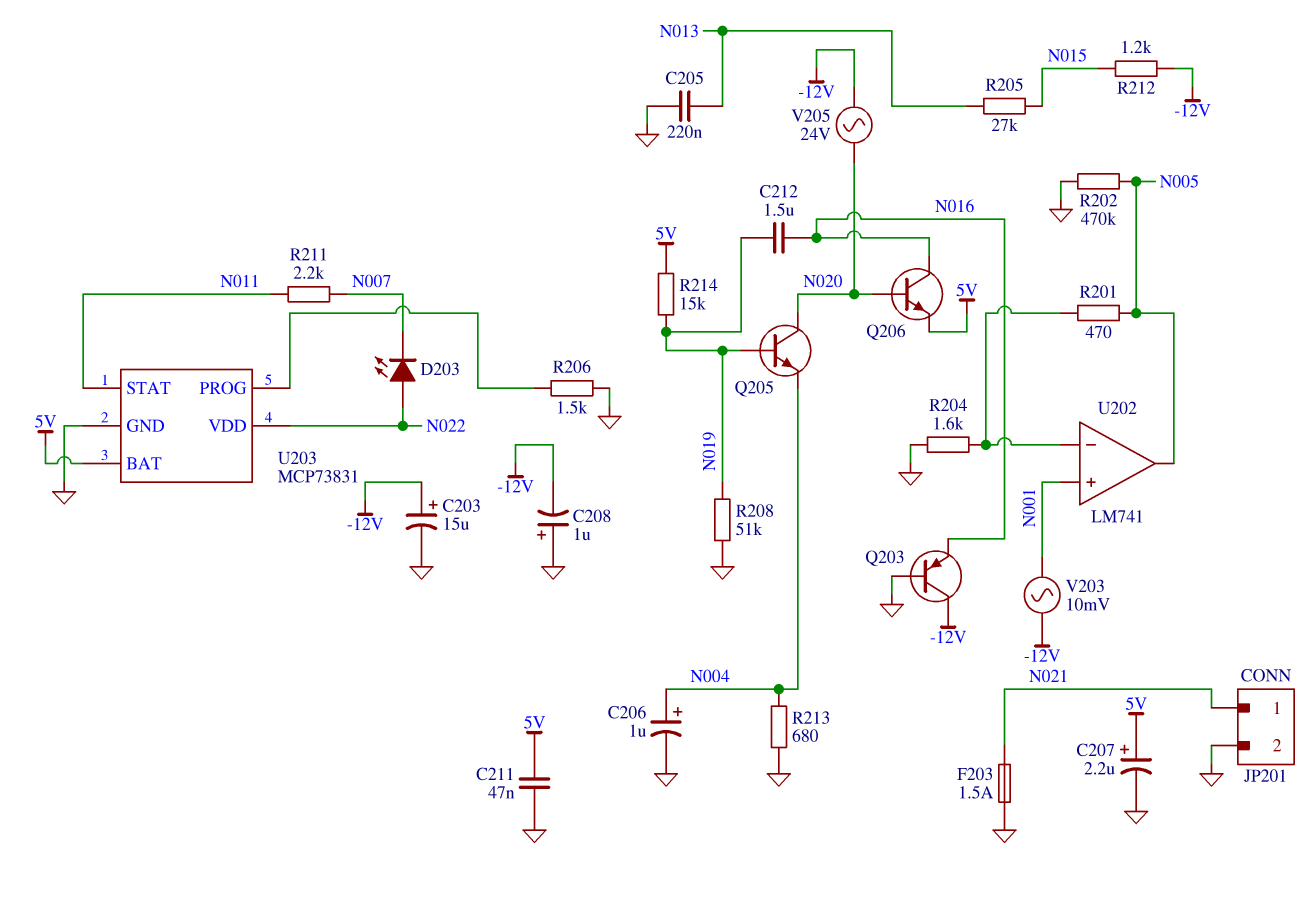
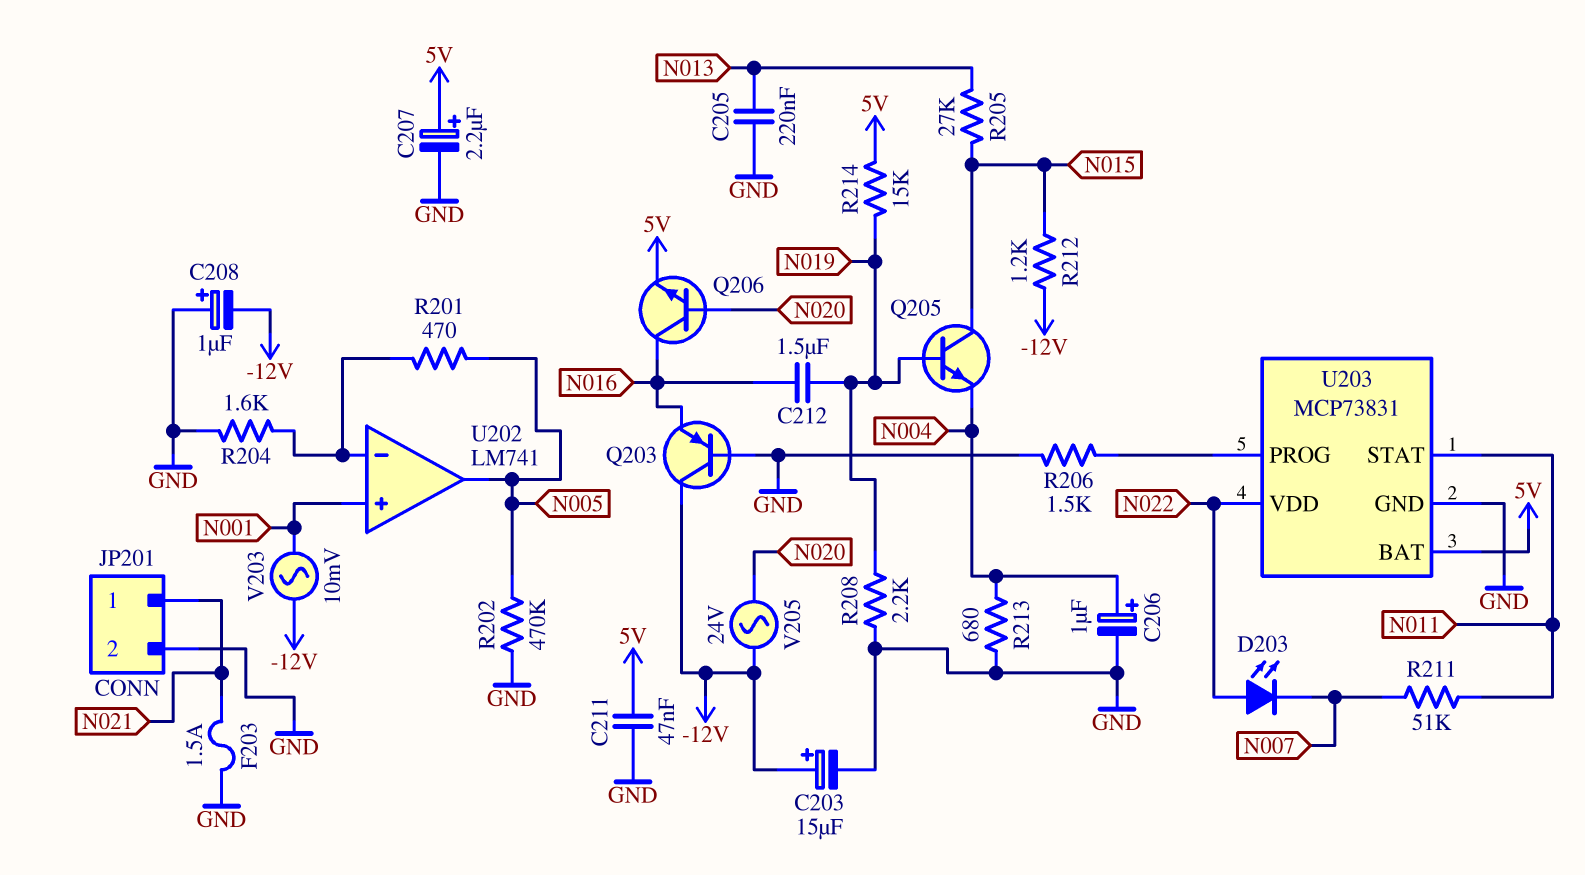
Q205: NPN (B N019, C N020, E N004) -> NPN (B N019, C N015, E N004)
R208: 51k (GND, N019) -> 2.2k (GND, N019)
R211: 2.2k (N007, N011) -> 51k (N007, N011)

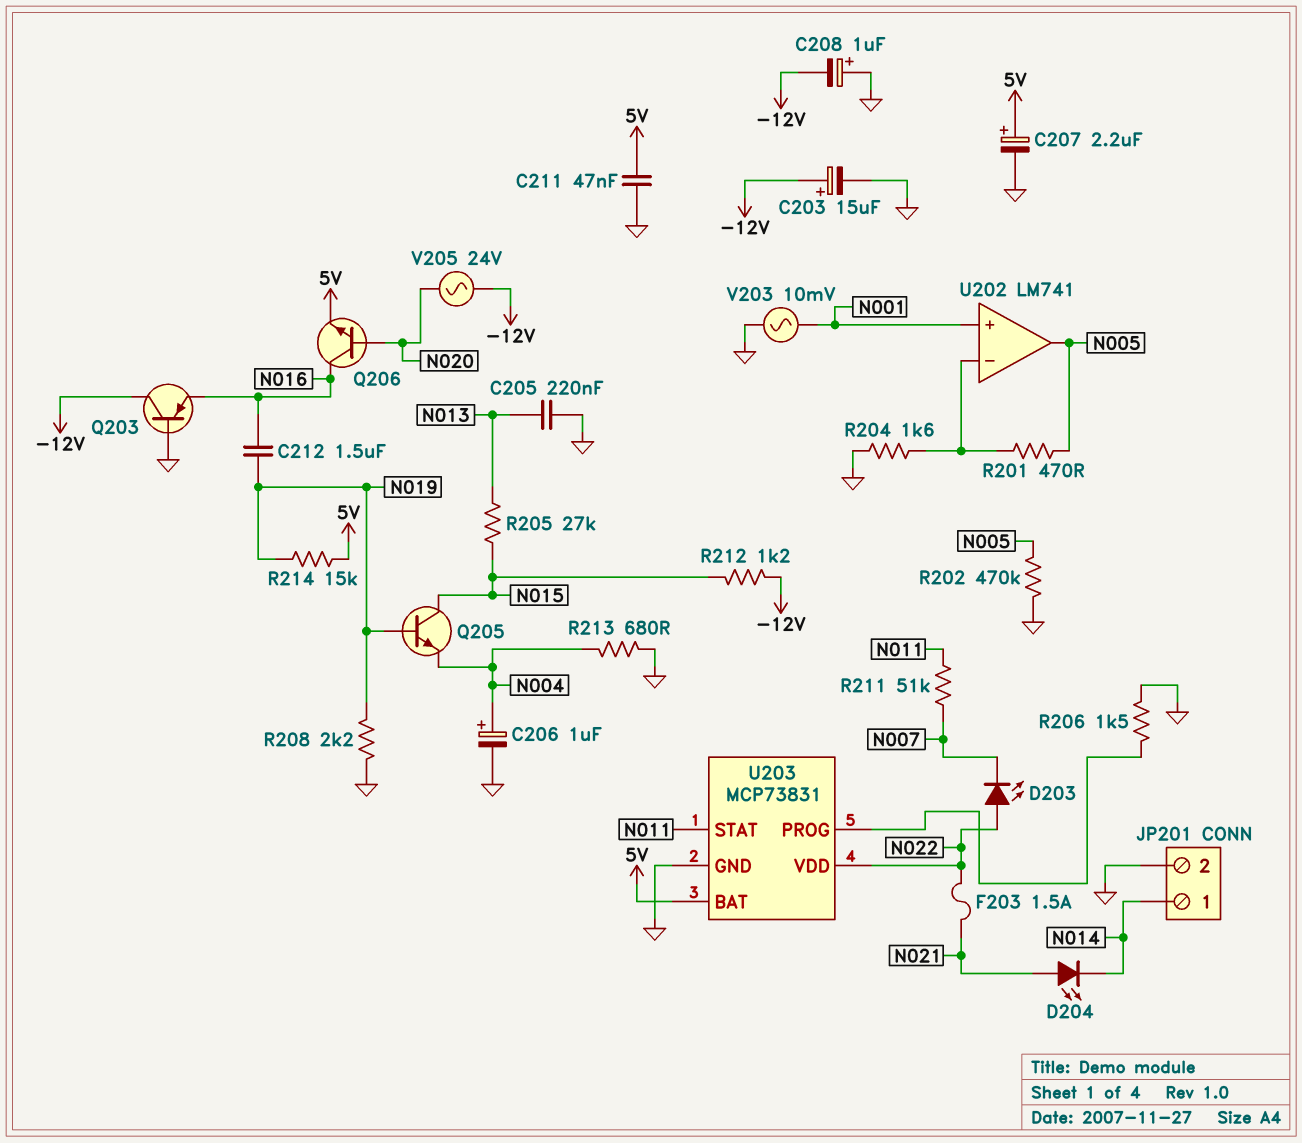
D204: none -> LED (A N021, K N014)
F203: 1.5A (GND, N021) -> 1.5A (N021, N022)
JP201 pin 1: N021 -> N014
V203: AC 10mV (-12V, N001) -> AC 10mV (GND, N001)

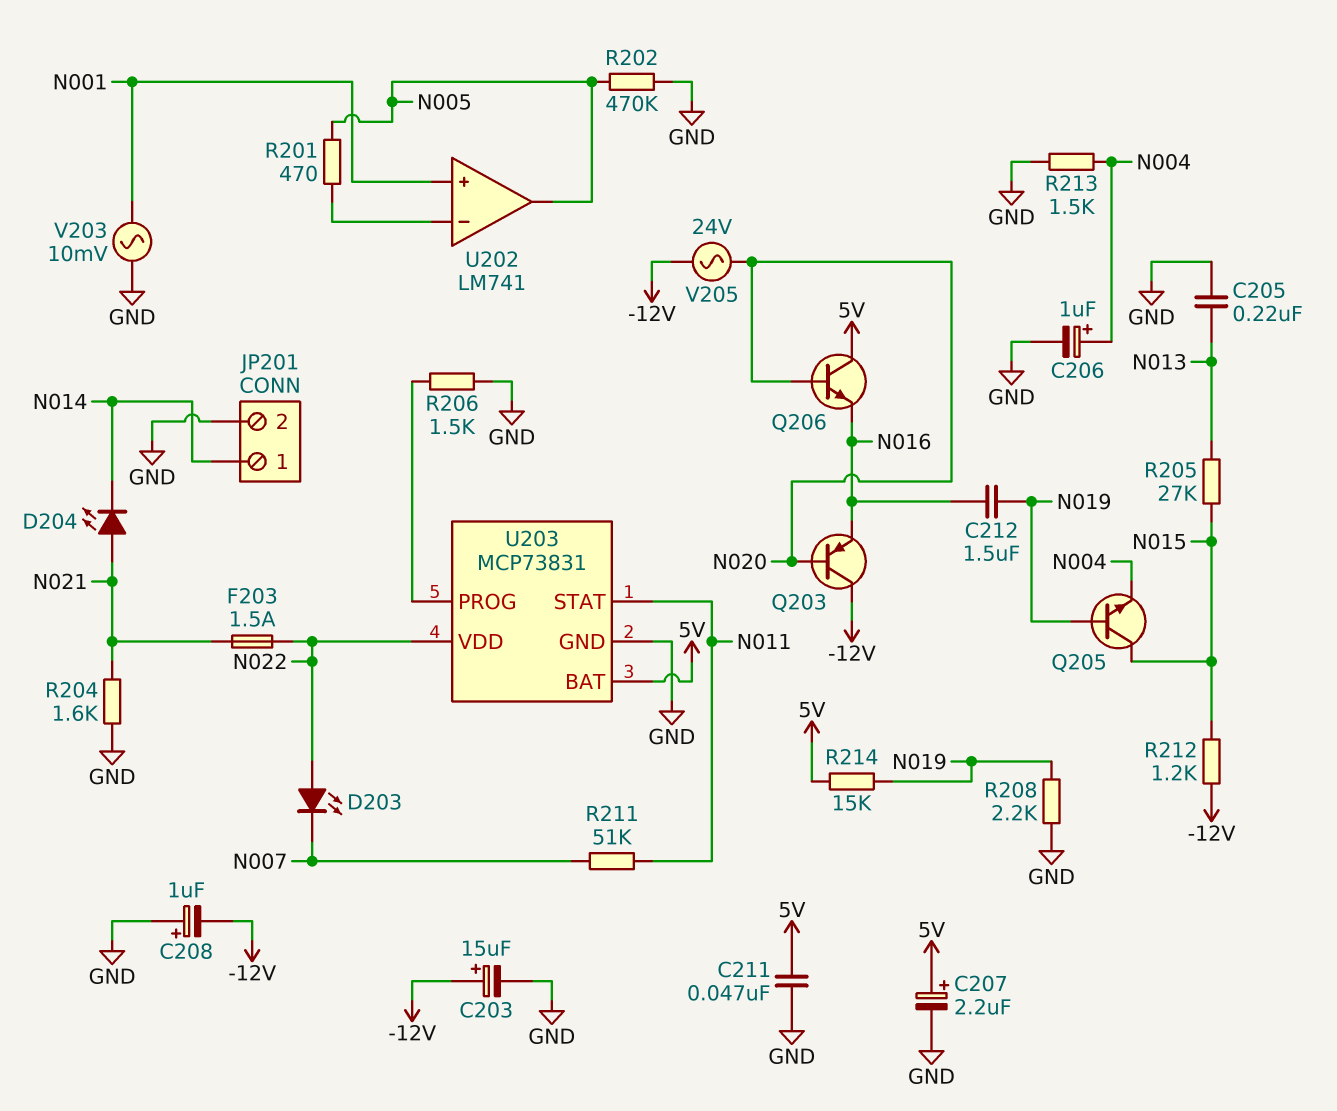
Q203: PNP (B GND, C -12V, E N016) -> PNP (B N020, C -12V, E N016)
Q206: NPN (B N020, C N016, E 5V) -> NPN (B N020, C 5V, E N016)
R204: 1.6k (GND, U202/in-) -> 1.6k (GND, N021)
R213: 680 (GND, N004) -> 1.5k (GND, N004)

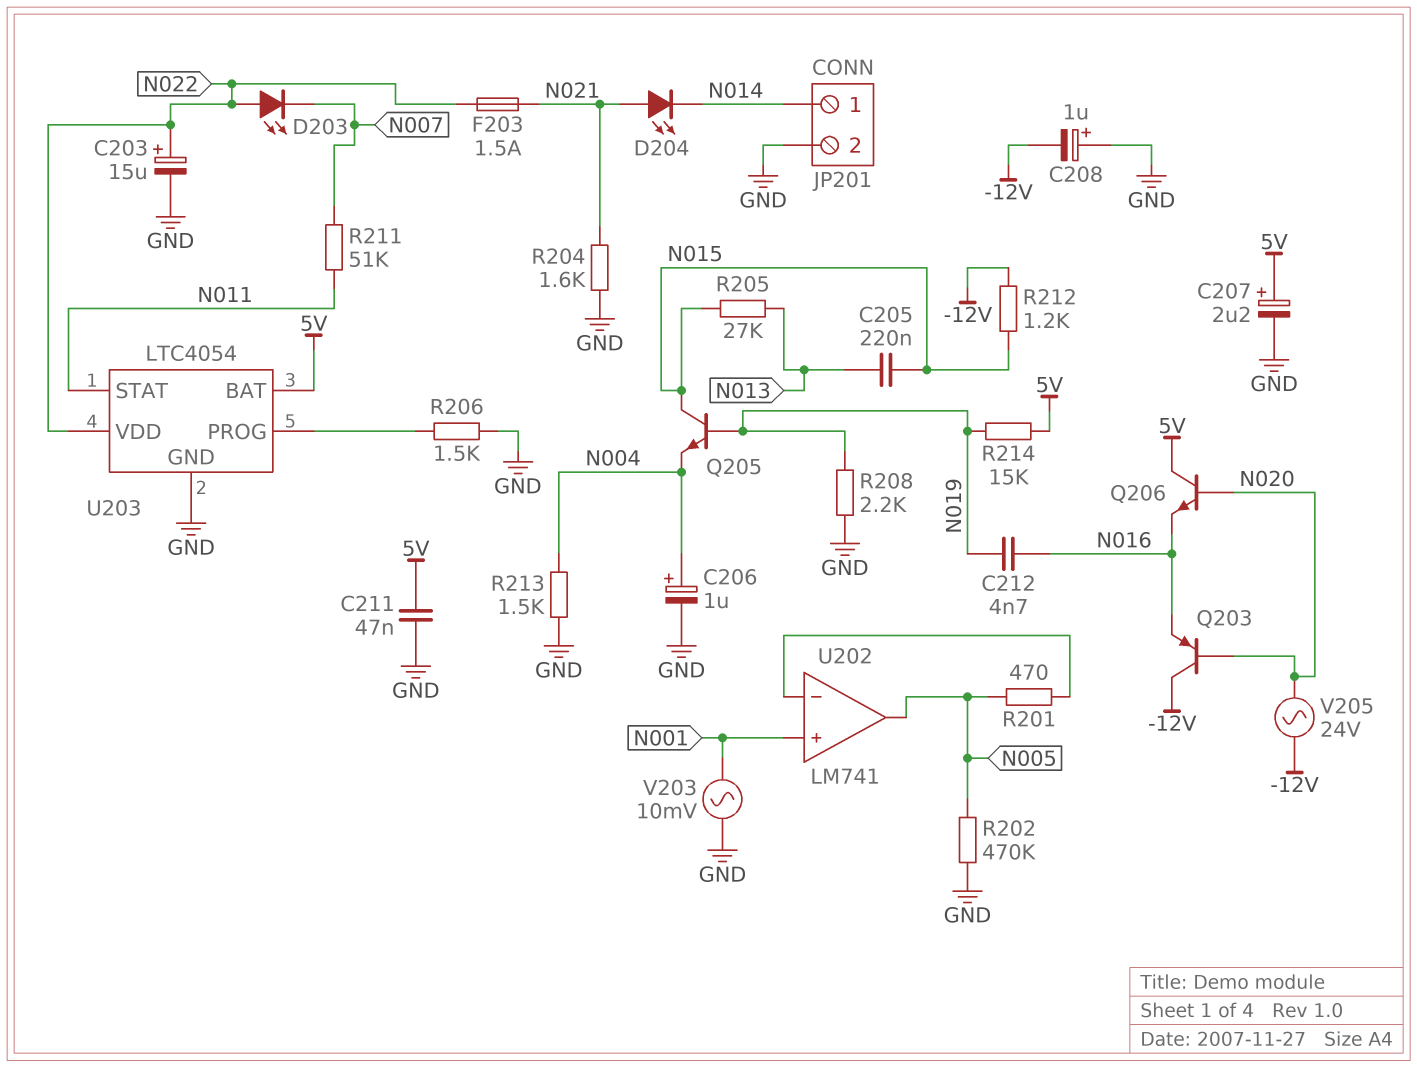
C203: 15uF (plus -12V, minus GND) -> 15uF (plus N022, minus GND)
C205: 220nF (GND, N013) -> 220nF (N013, N015)
C212: 1.5uF (N016, N019) -> 4.7nF (N016, N019)
U203: MCP73831 -> LTC4054

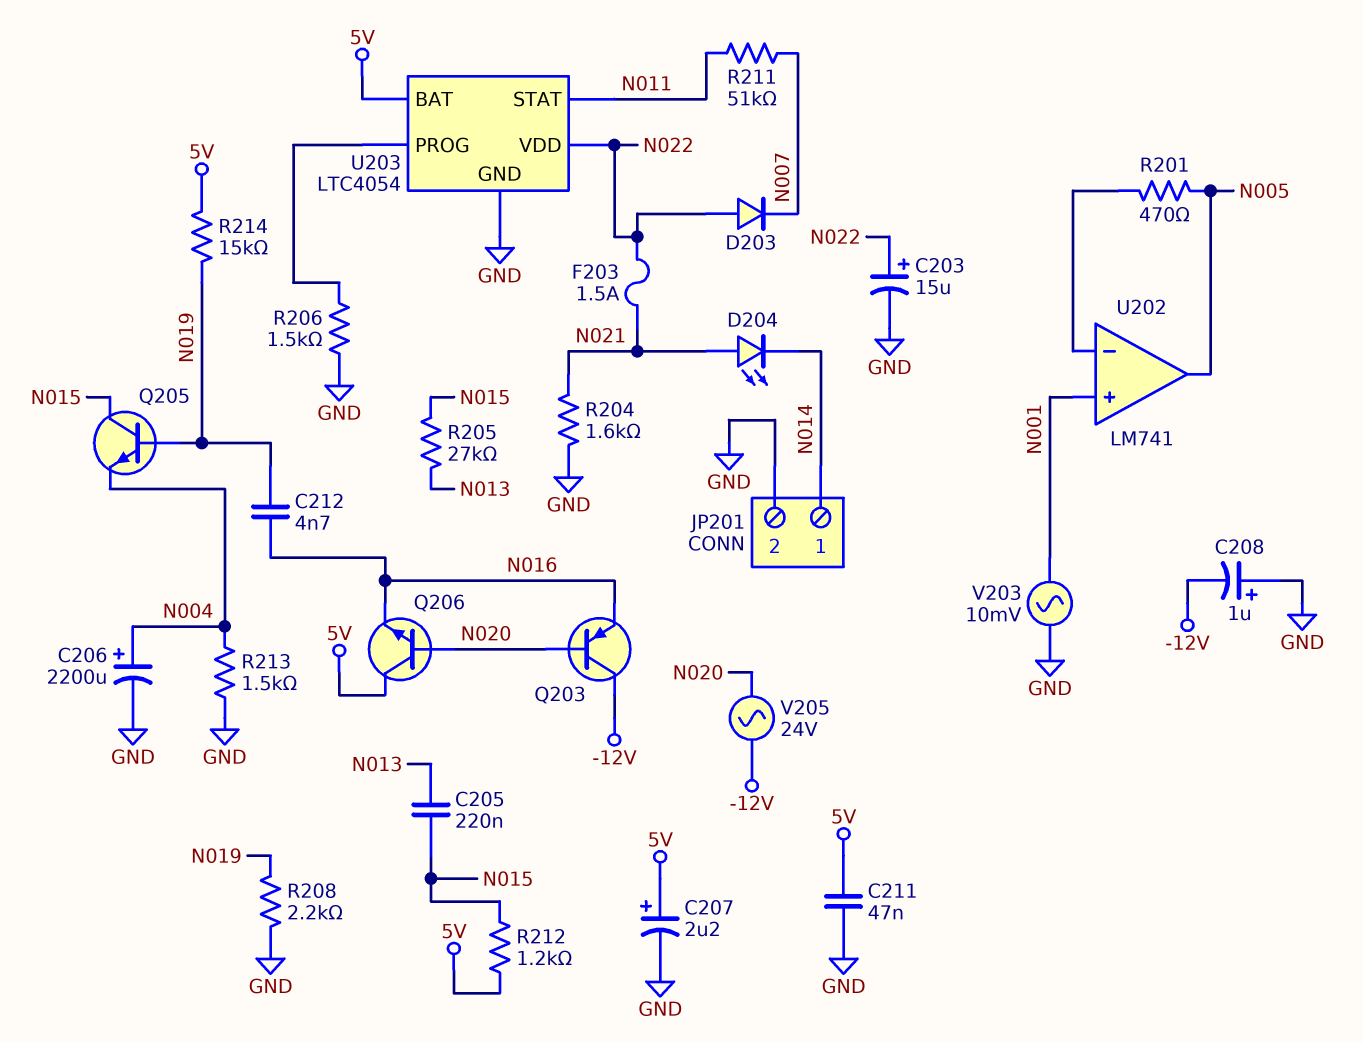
C206: 1uF (plus N004, minus GND) -> 2200uF (plus N004, minus GND)
D203: LED (A N022, K N007) -> diode (A N022, K N007)
R202: 470k (GND, N005) -> none
R212: 1.2k (-12V, N015) -> 1.2k (5V, N015)

